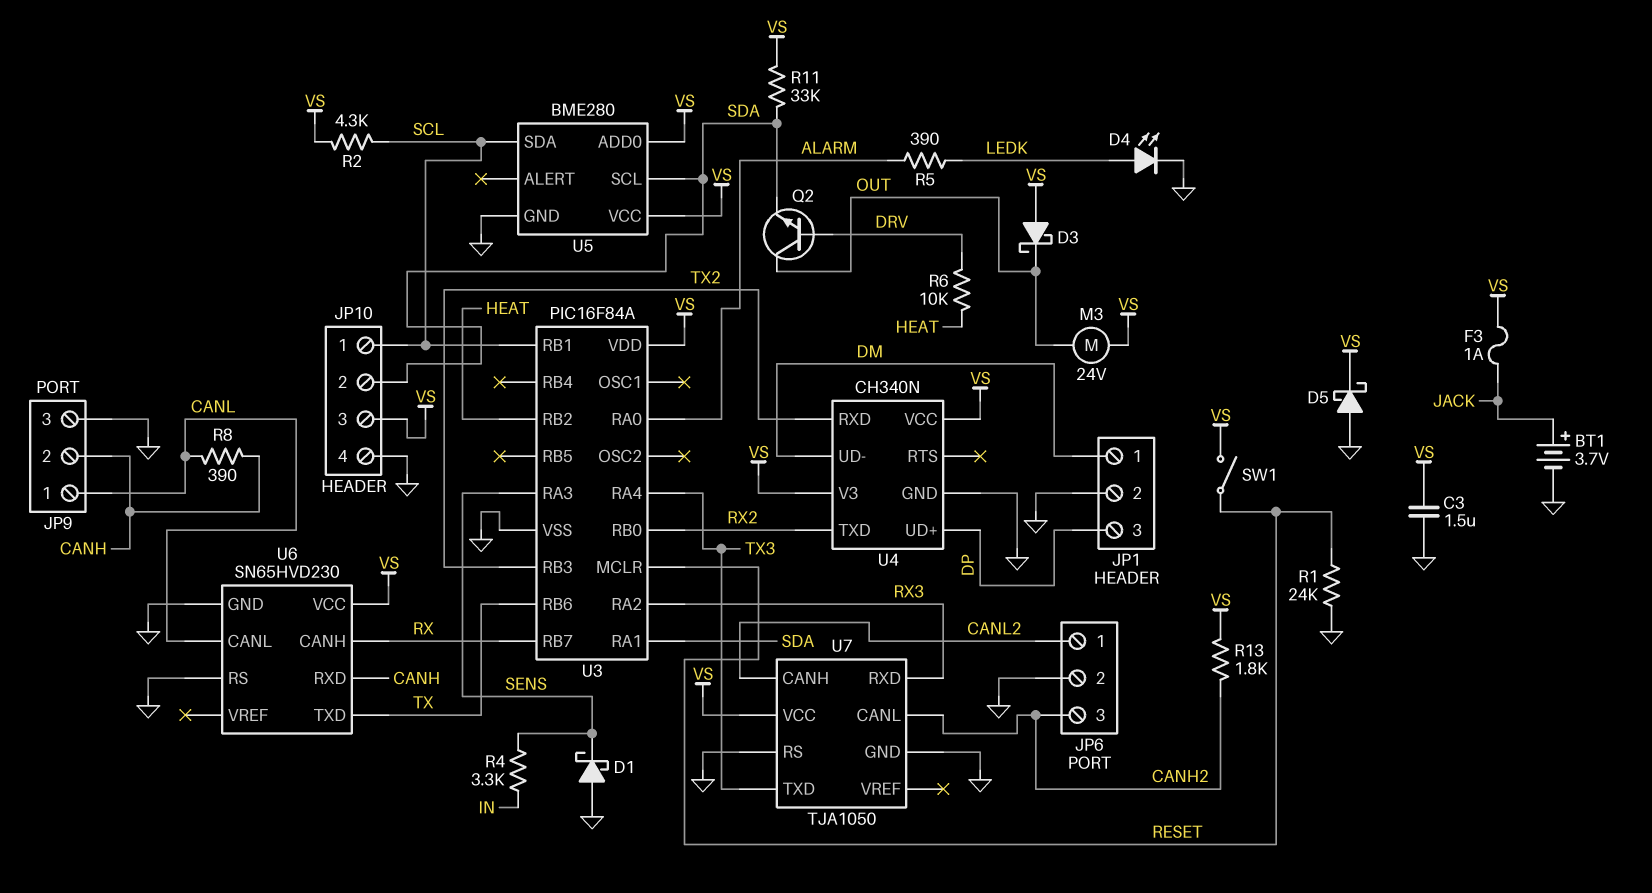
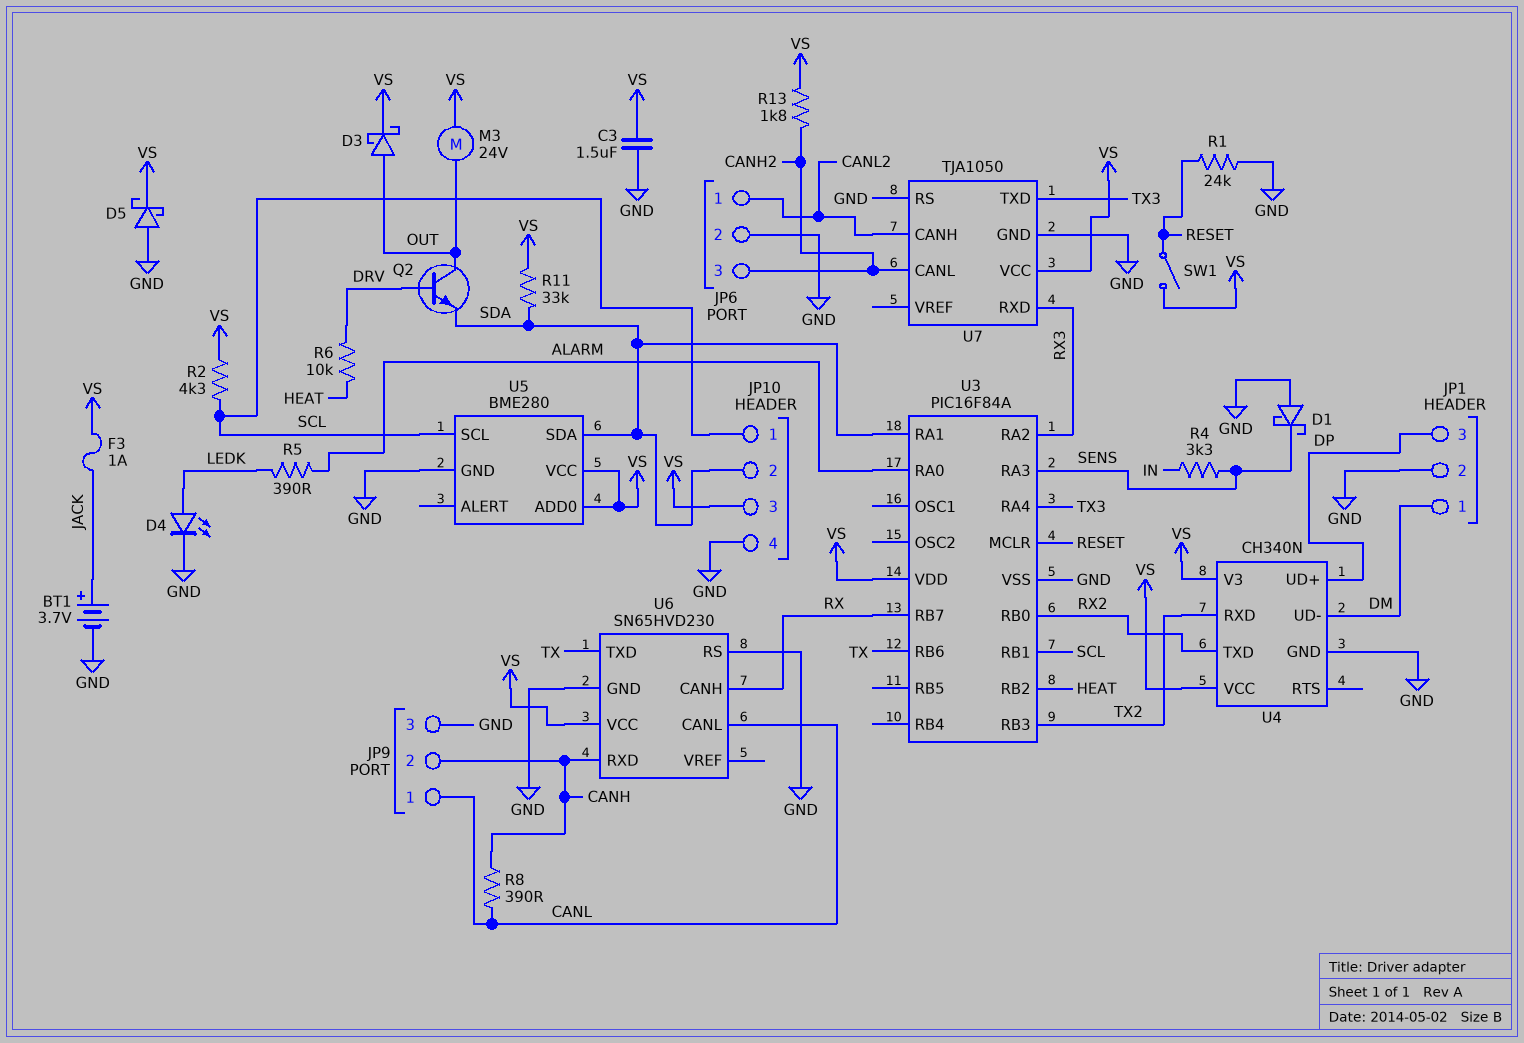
D3: schottky (A VS, K OUT) -> schottky (A OUT, K VS)
U5 pin SCL: SDA -> SCL
U5 pin SDA: SCL -> SDA

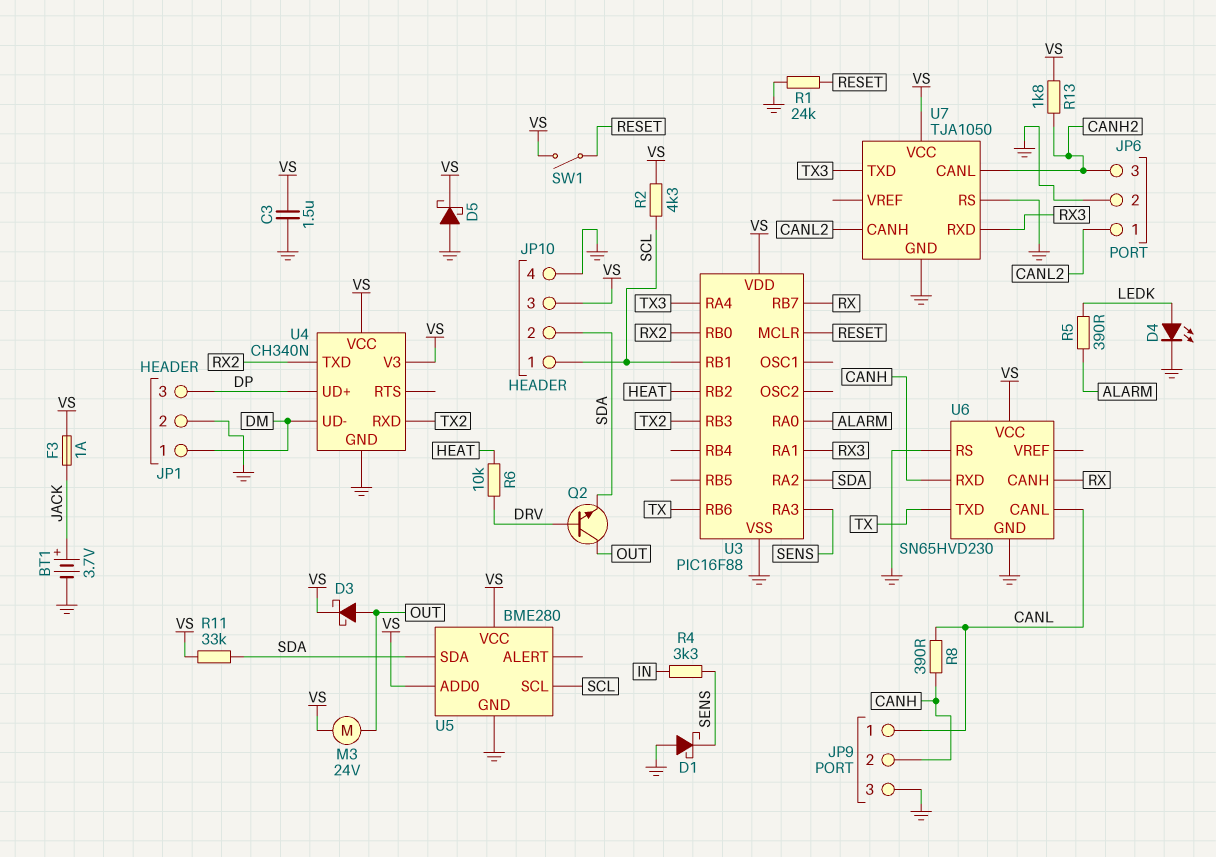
U3: PIC16F84A -> PIC16F88
U3 pin RA1: SDA -> RX3
U3 pin RA2: RX3 -> SDA

